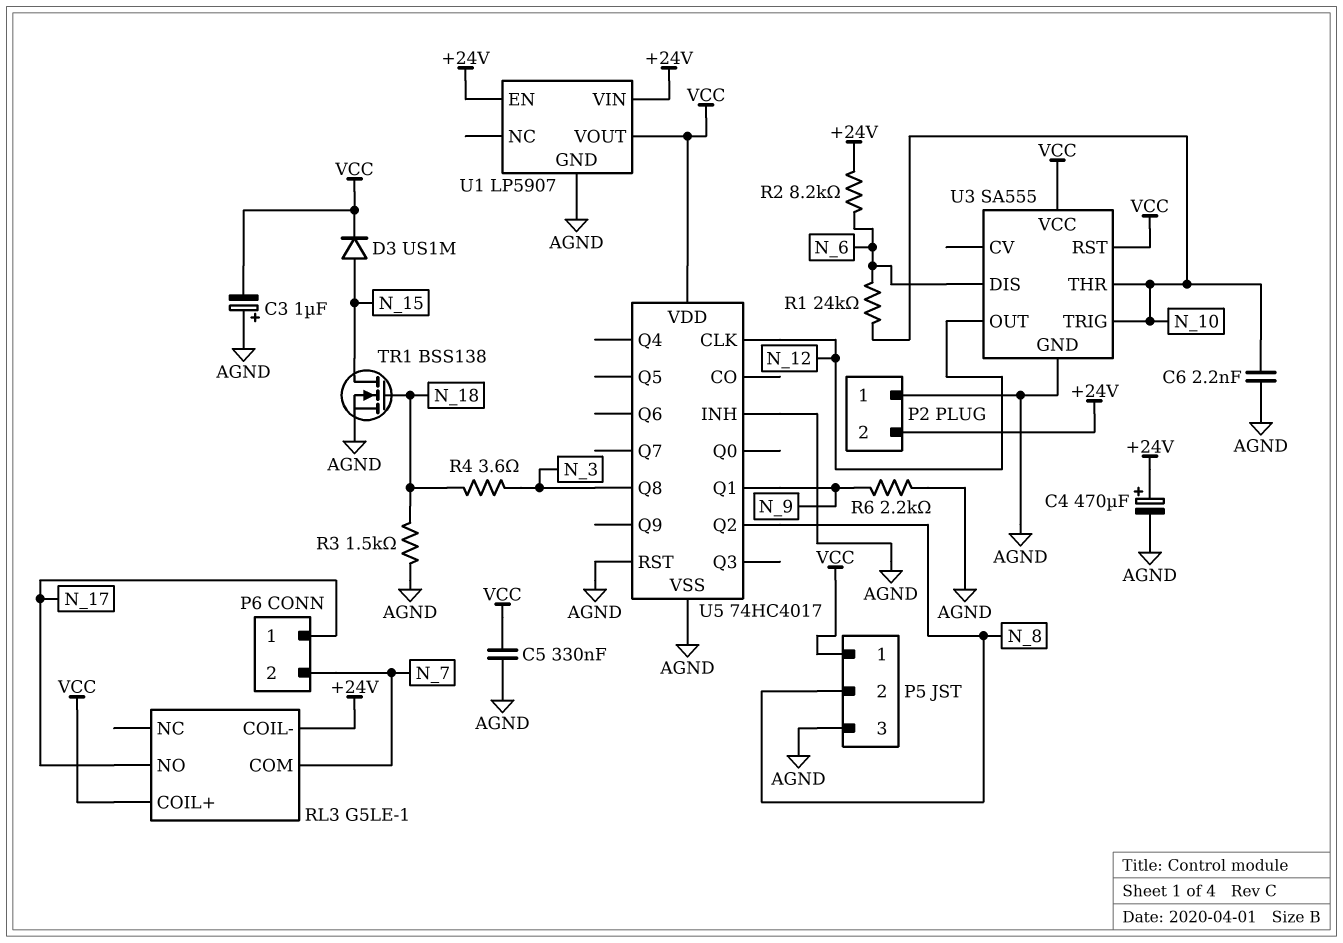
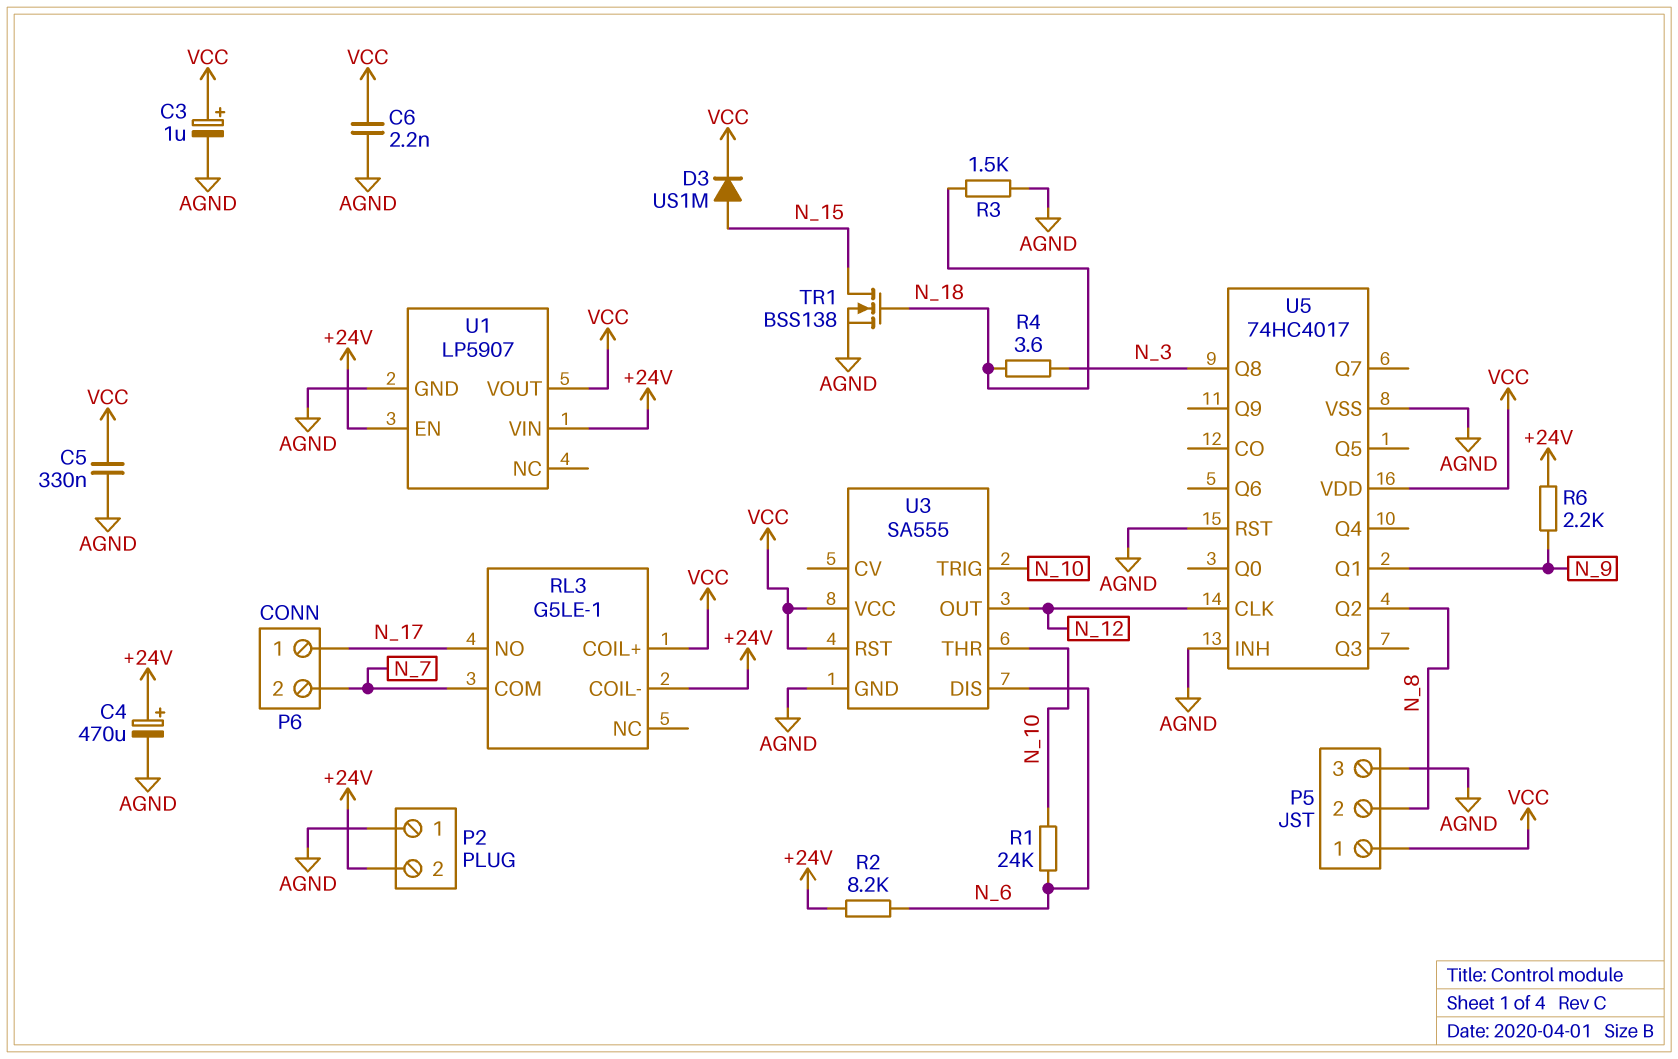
C3: 1uF (plus AGND, minus VCC) -> 1uF (plus VCC, minus AGND)
C6: 2.2nF (AGND, N_10) -> 2.2nF (AGND, VCC)
R6: 2.2k (AGND, N_9) -> 2.2k (+24V, N_9)

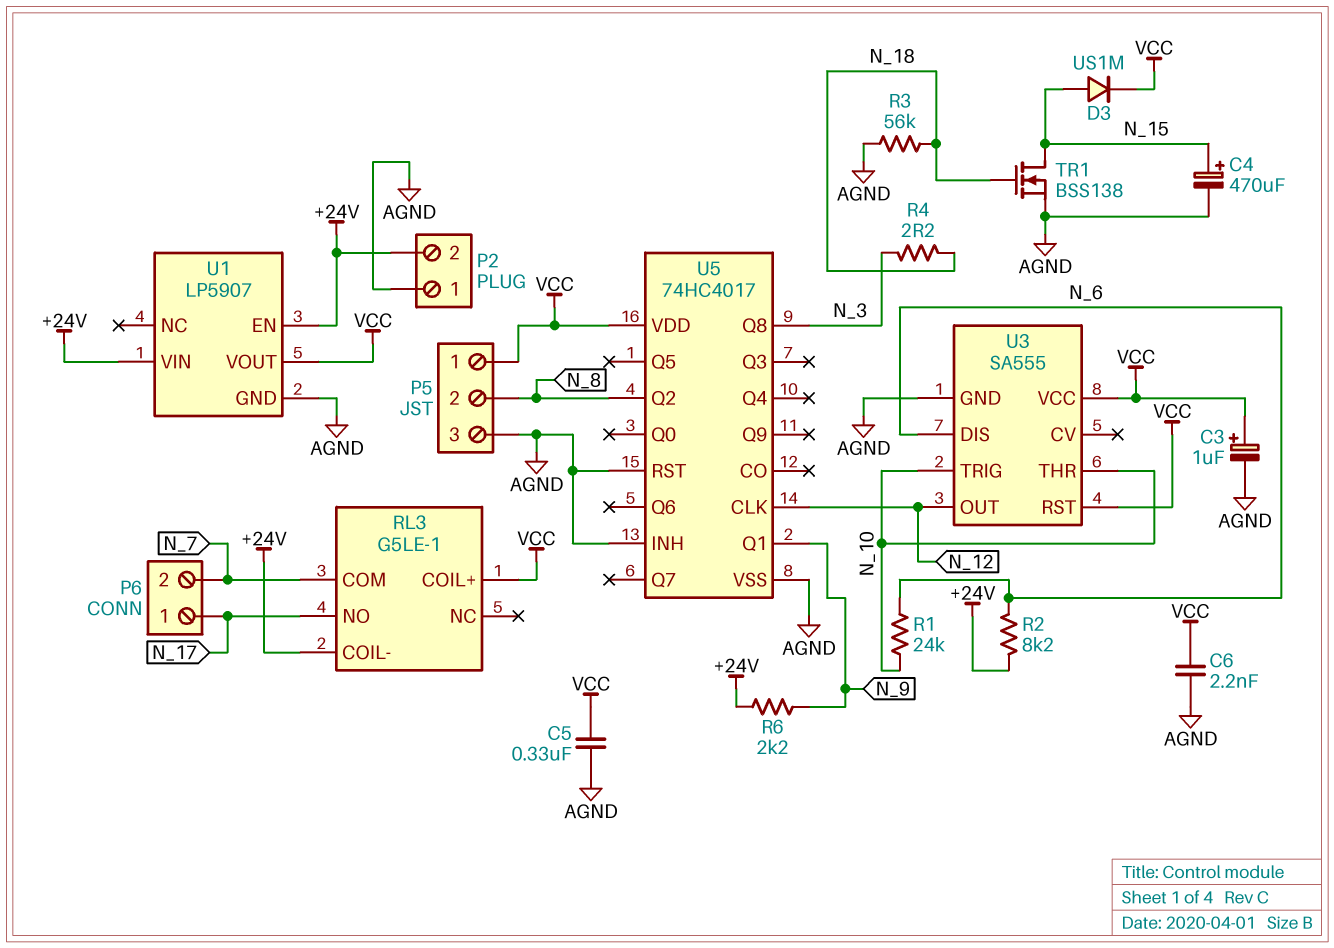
C4: 470uF (plus +24V, minus AGND) -> 470uF (plus N_15, minus AGND)
R3: 1.5k (AGND, N_18) -> 56k (AGND, N_18)
R4: 3.6 (N_3, N_18) -> 2.2 (N_3, N_18)

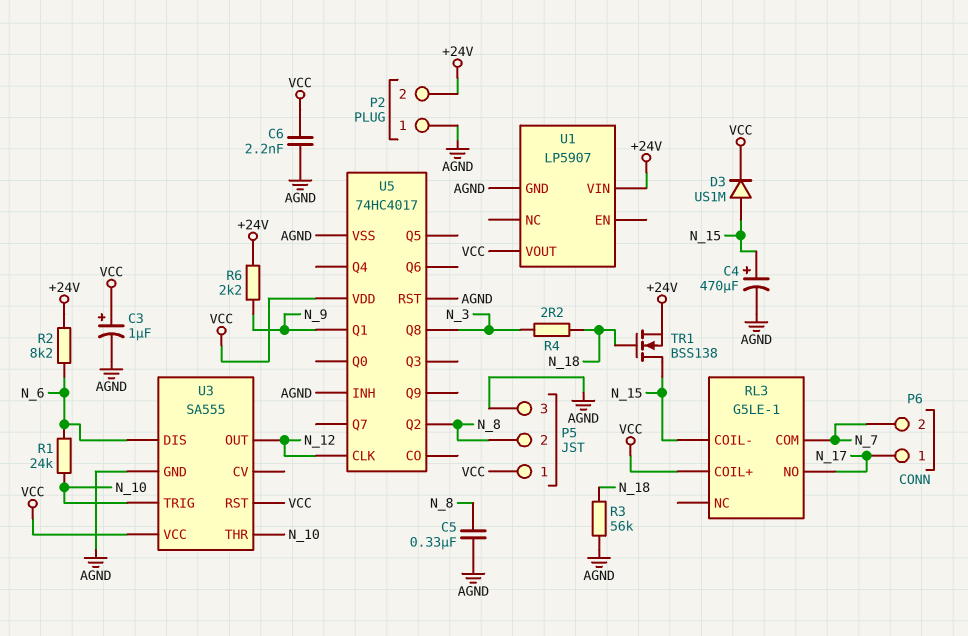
C5: 330nF (AGND, VCC) -> 330nF (AGND, N_8)
RL3 pin COIL-: +24V -> N_15
TR1: NMOS BSS138 (G N_18, D N_15, S AGND) -> NMOS BSS138 (G N_18, D N_15, S +24V)
U1 pin EN: +24V -> none

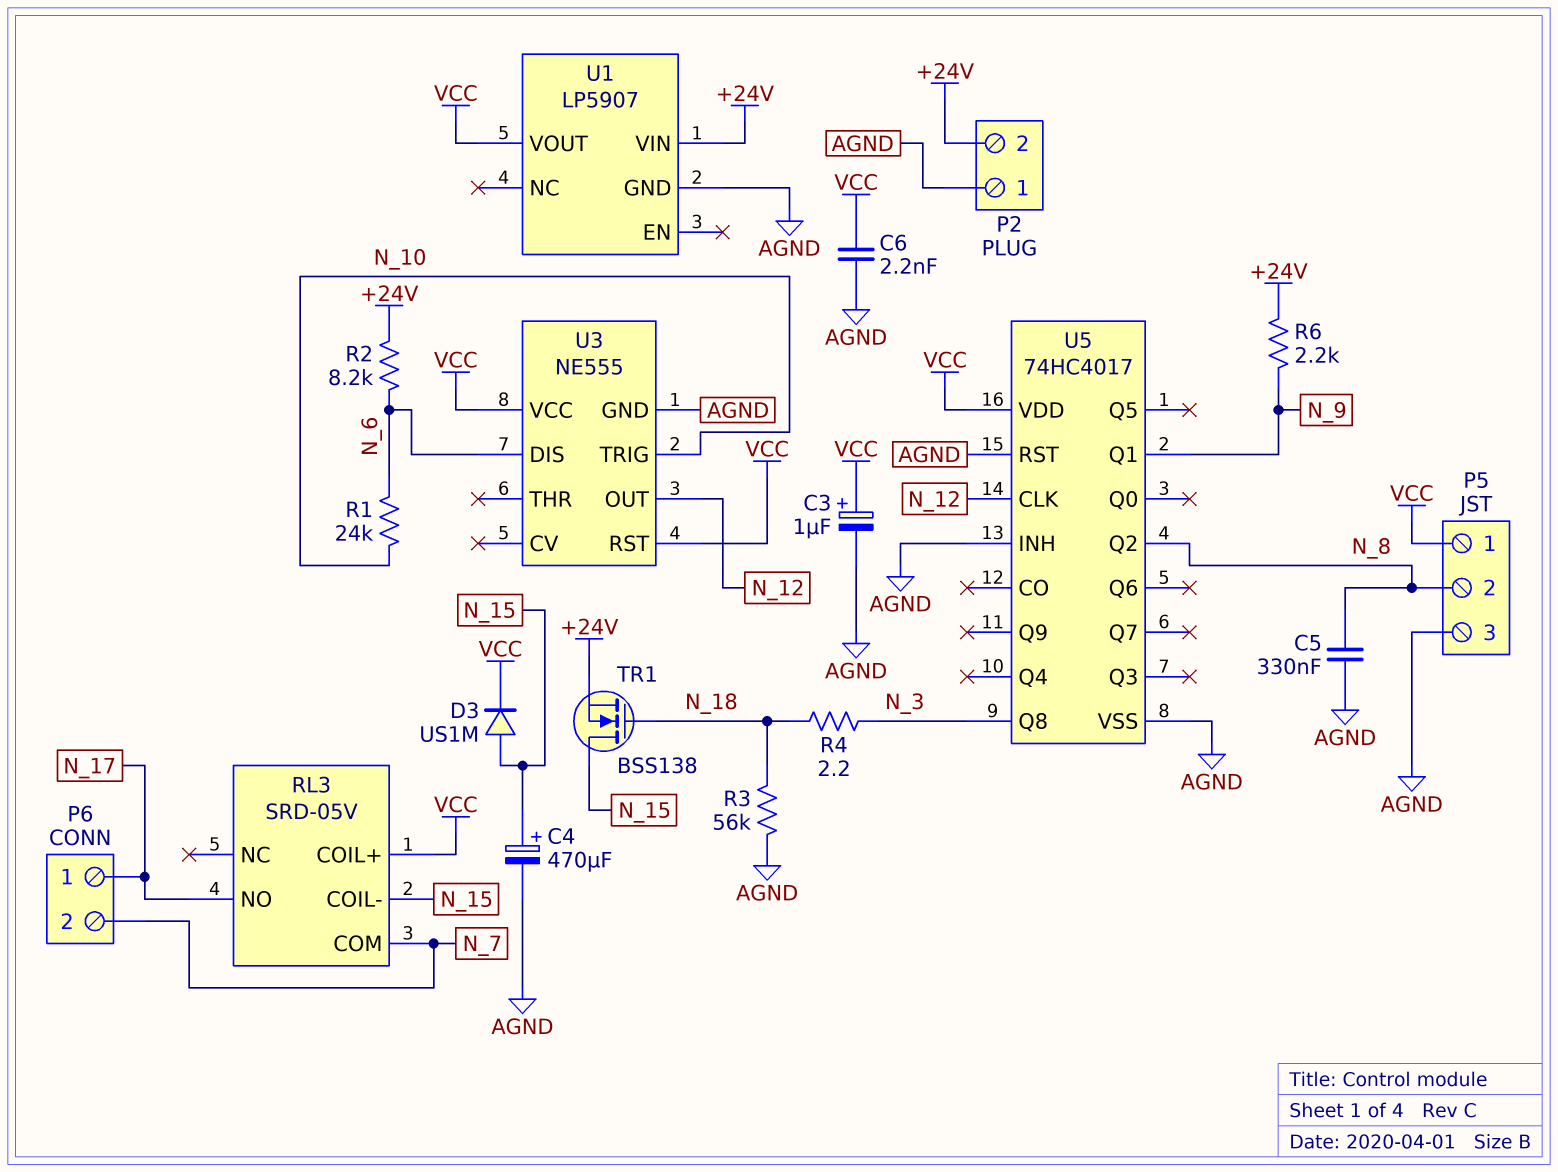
RL3: G5LE-1 -> SRD-05V
U3: SA555 -> NE555
U3 pin THR: N_10 -> none

